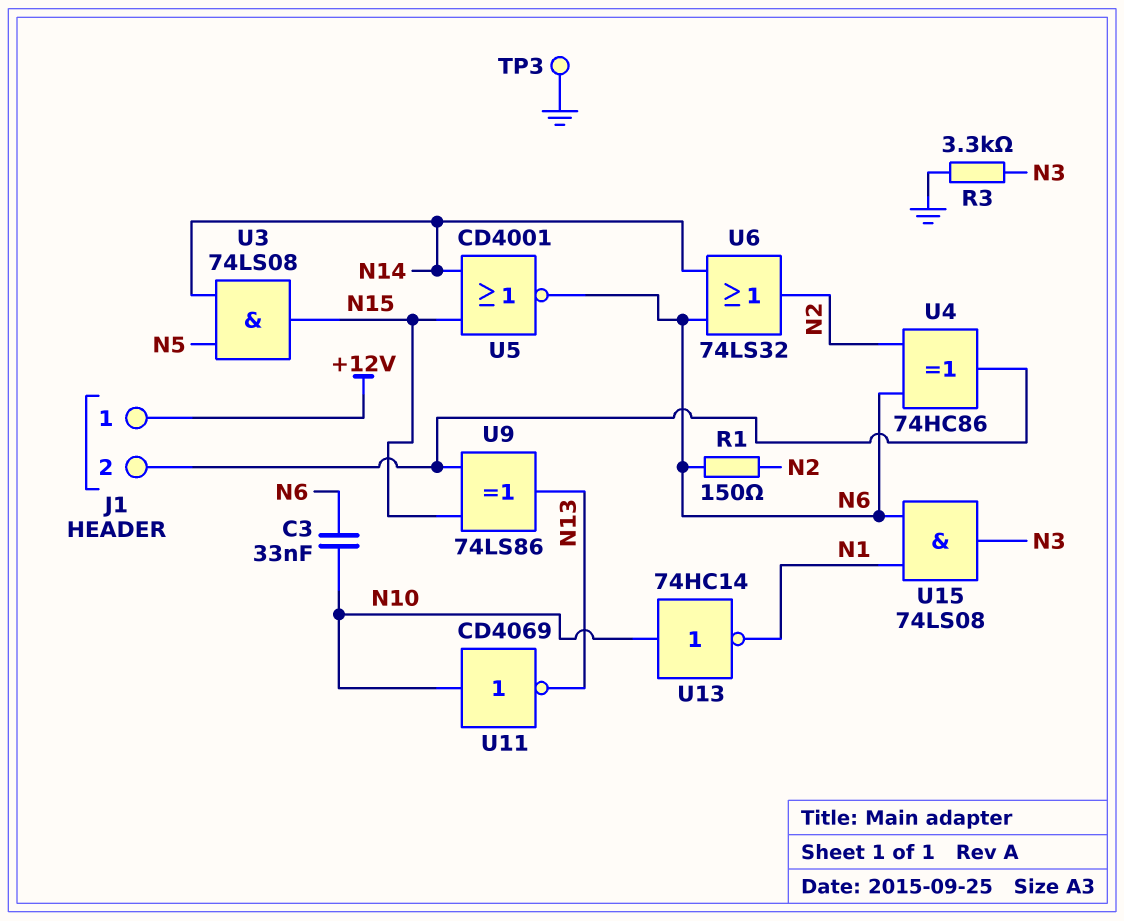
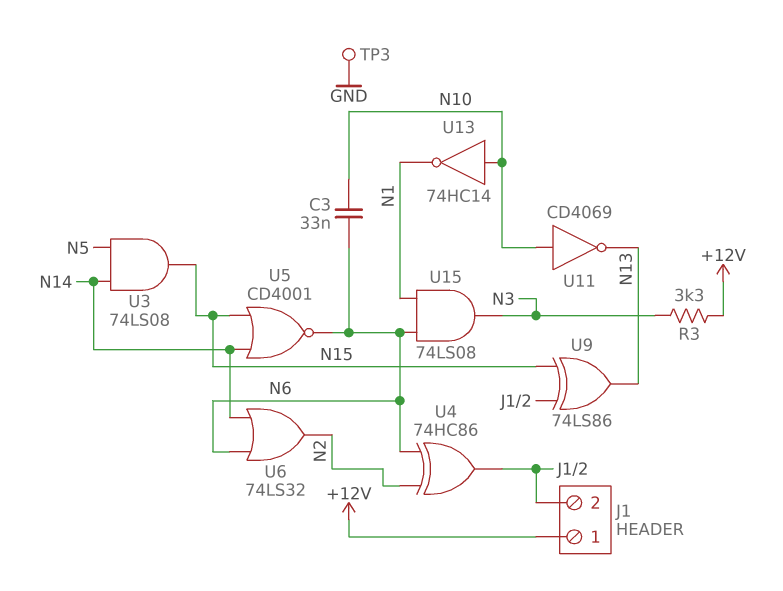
R1: 150 (N2, N6) -> none
R3: 3.3k (GND, N3) -> 3.3k (+12V, N3)

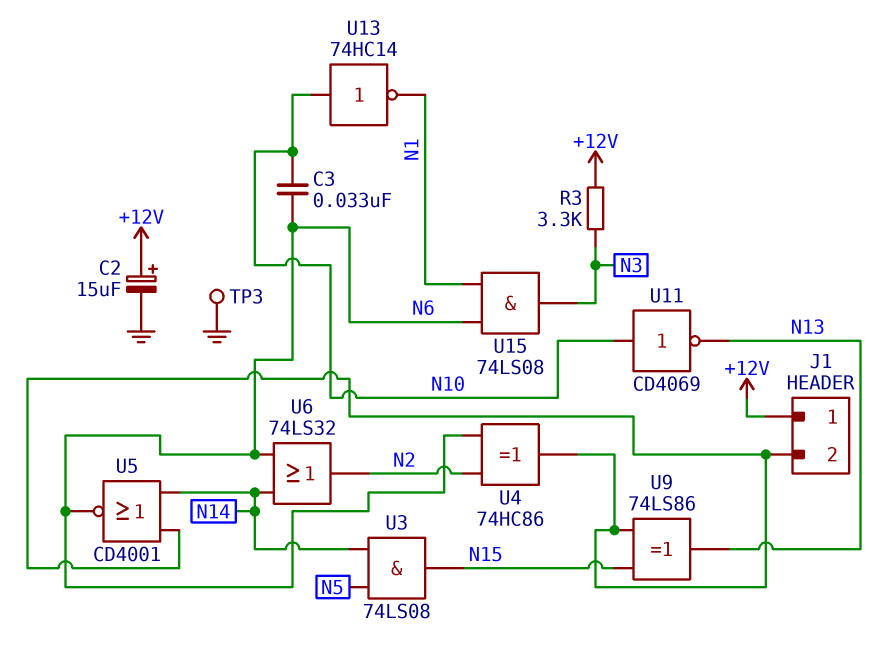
C2: none -> 15uF (plus +12V, minus GND)
U5: NOR CD4001 (in N14, in N15, out N6) -> NOR CD4001 (in J1/2, in N14, out N6)

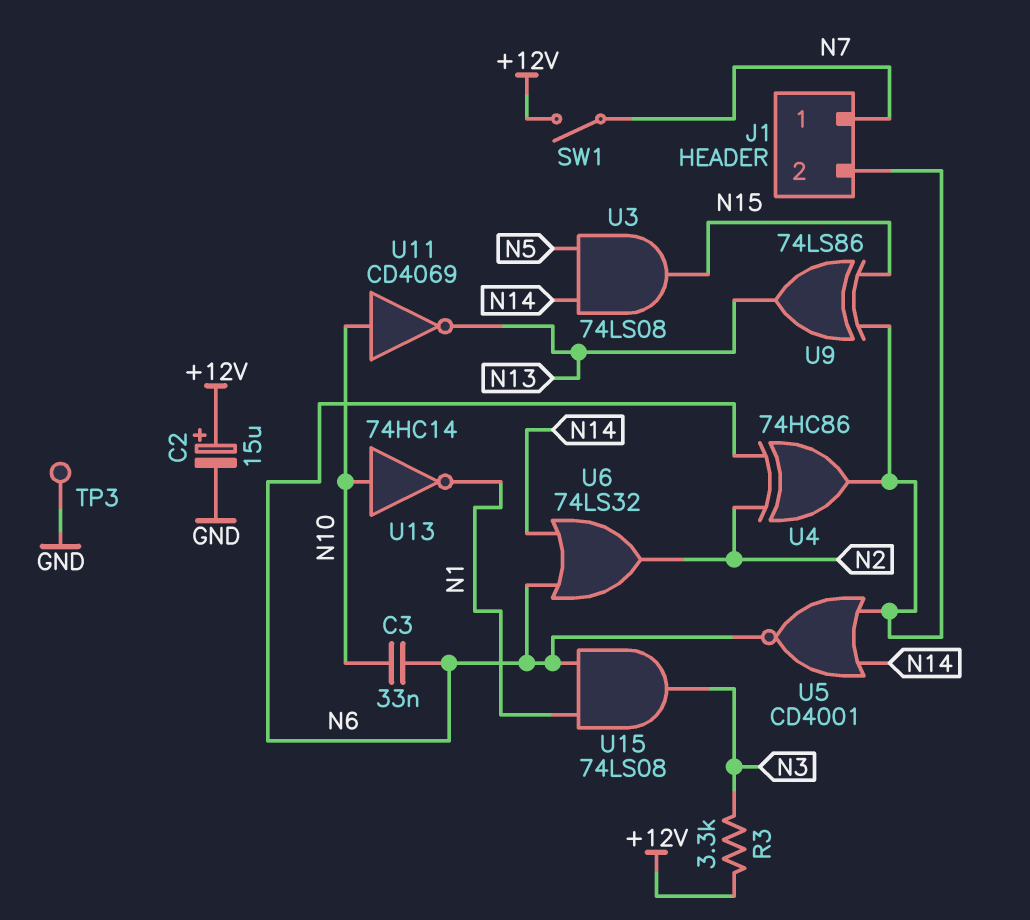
J1 pin 1: +12V -> N7
SW1: none -> switch (+12V, N7)

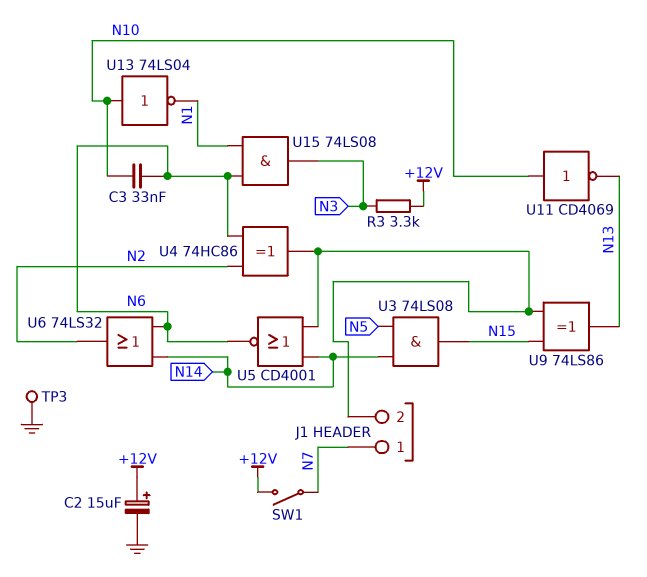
U13: NOT 74HC14 (in N10, out N1) -> NOT 74LS04 (in N10, out N1)

